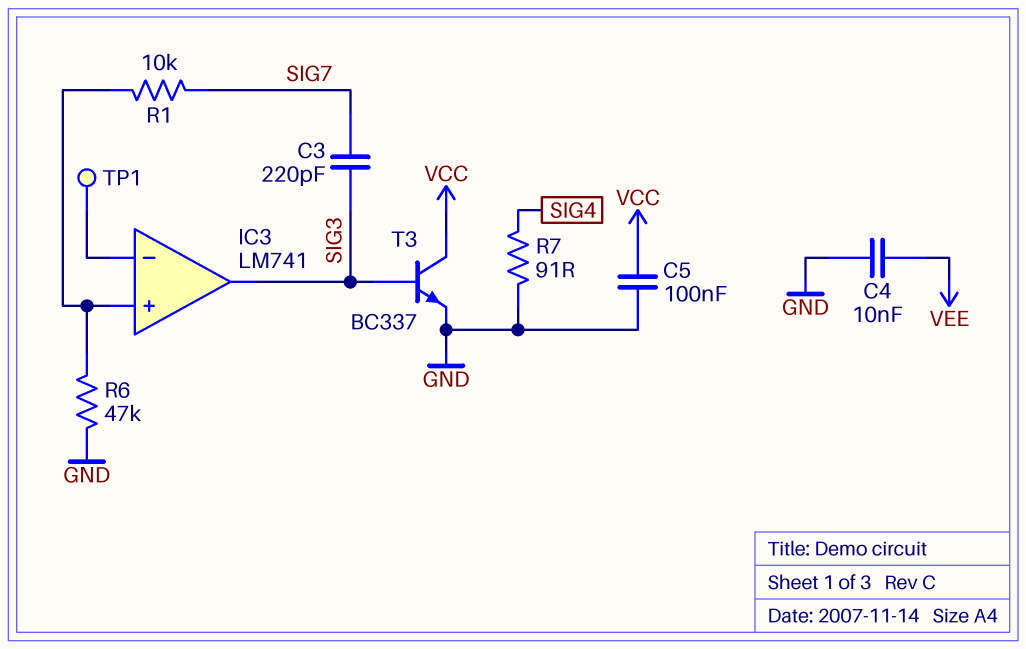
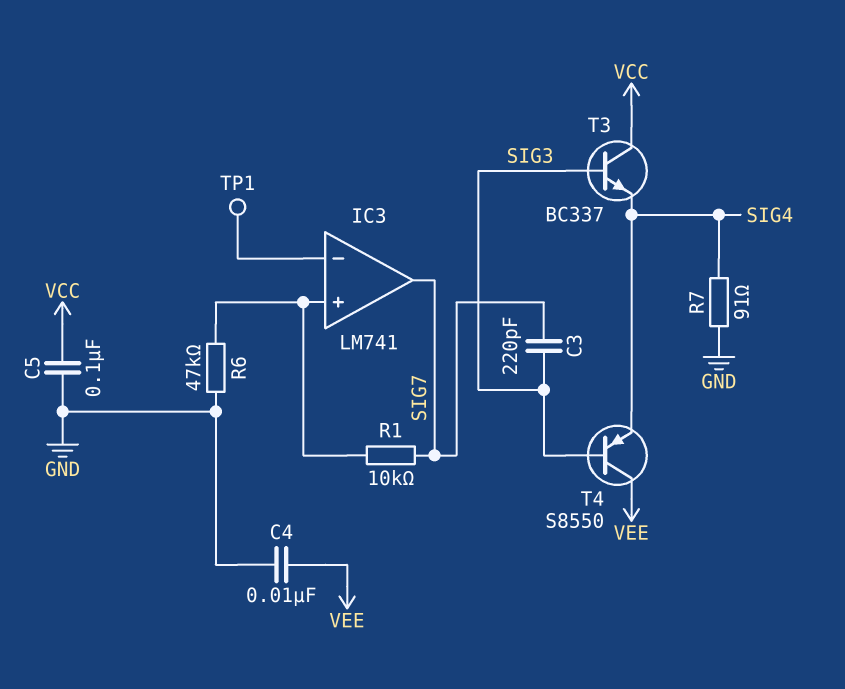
IC3 pin out: SIG3 -> SIG7
T3: NPN BC337 (B SIG3, C VCC, E GND) -> NPN BC337 (B SIG3, C VCC, E SIG4)
T4: none -> PNP S8550 (B SIG3, C VEE, E SIG4)

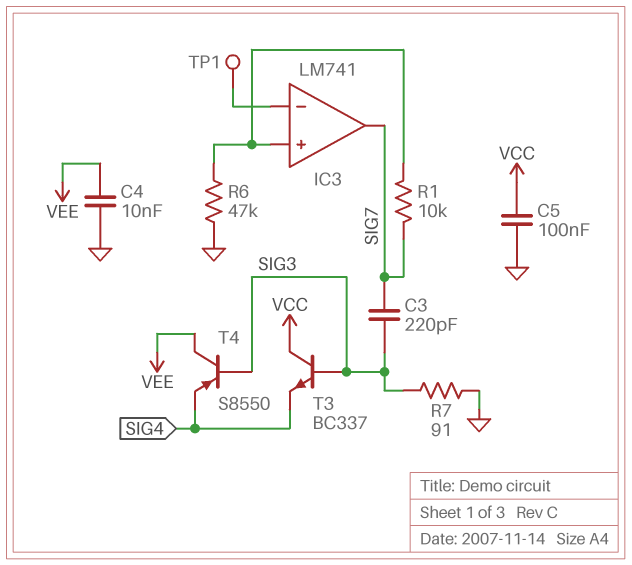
R7: 91 (GND, SIG4) -> 91 (GND, SIG3)

